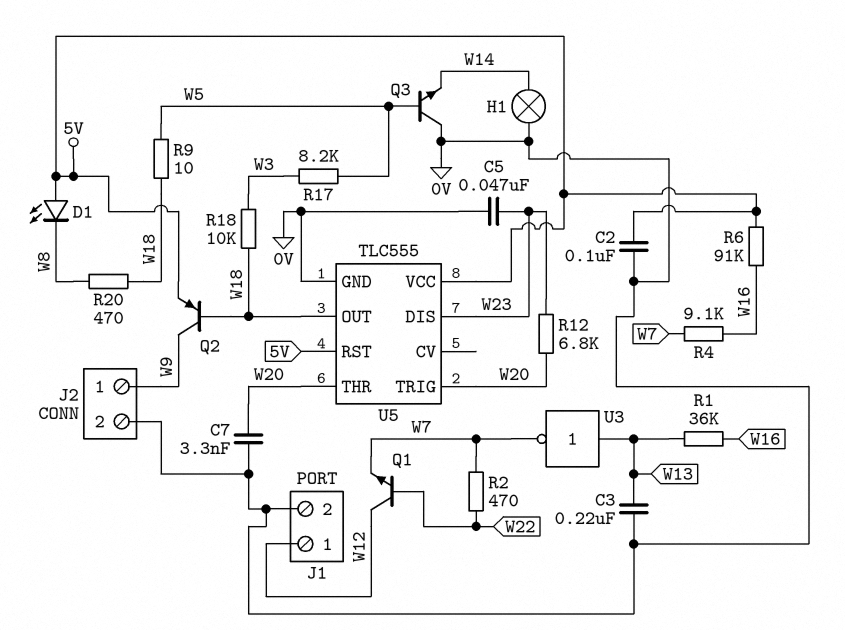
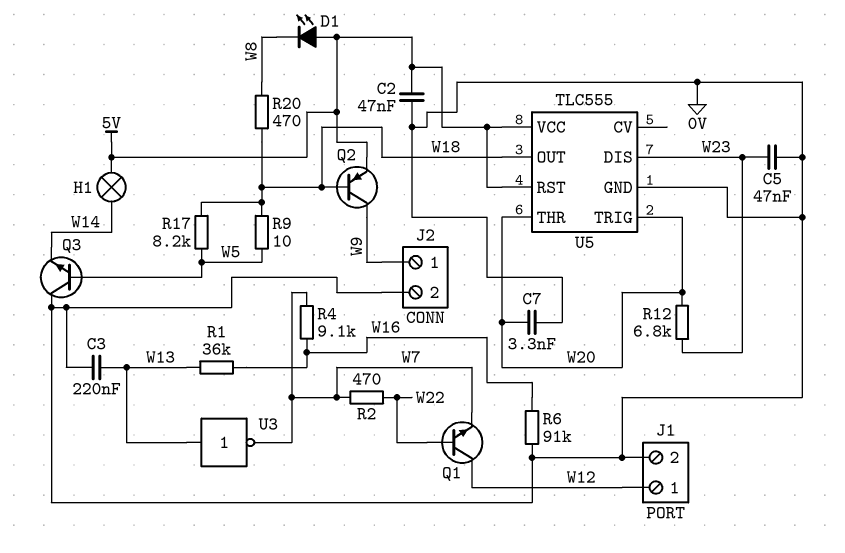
C2: 100nF (0V, 5V) -> 47nF (0V, 5V)
H1: lamp (0V, W14) -> lamp (5V, W14)
R6: 91k (5V, W16) -> 91k (0V, W16)
R17: 8.2k (W3, W5) -> 8.2k (W5, W18)
R18: 10k (W3, W18) -> none

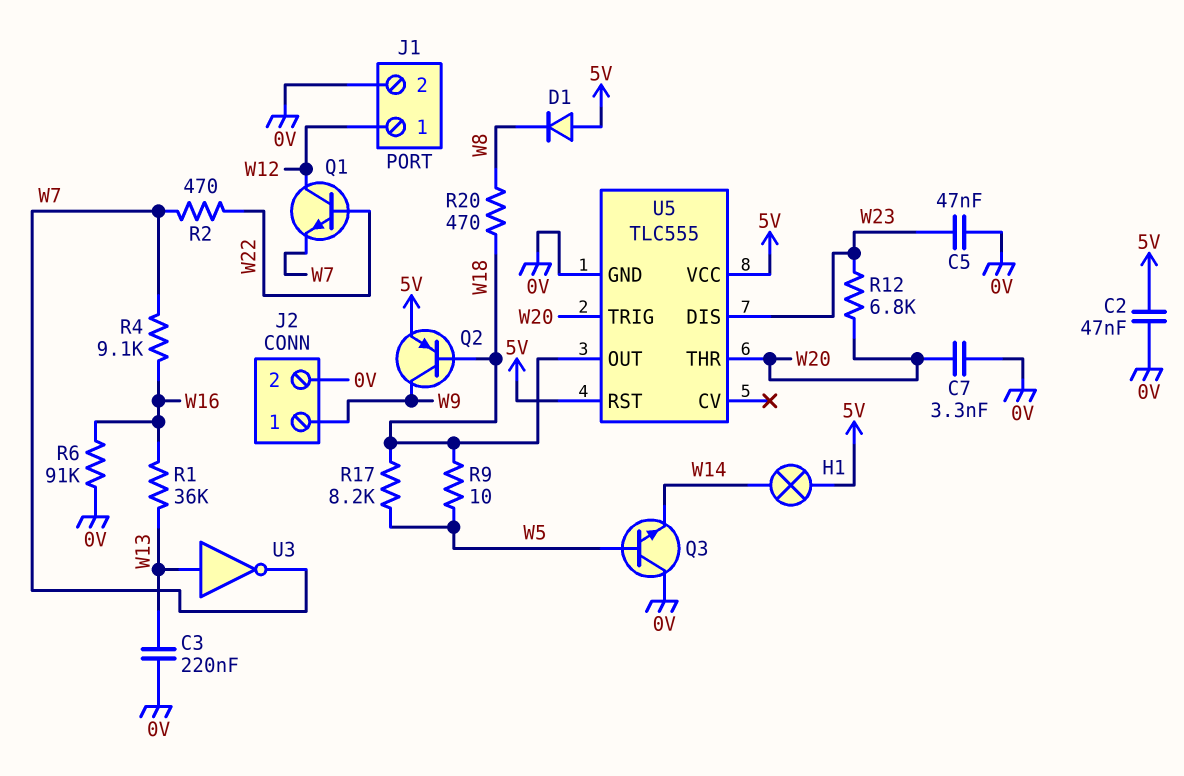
D1: LED (A 5V, K W8) -> diode (A 5V, K W8)

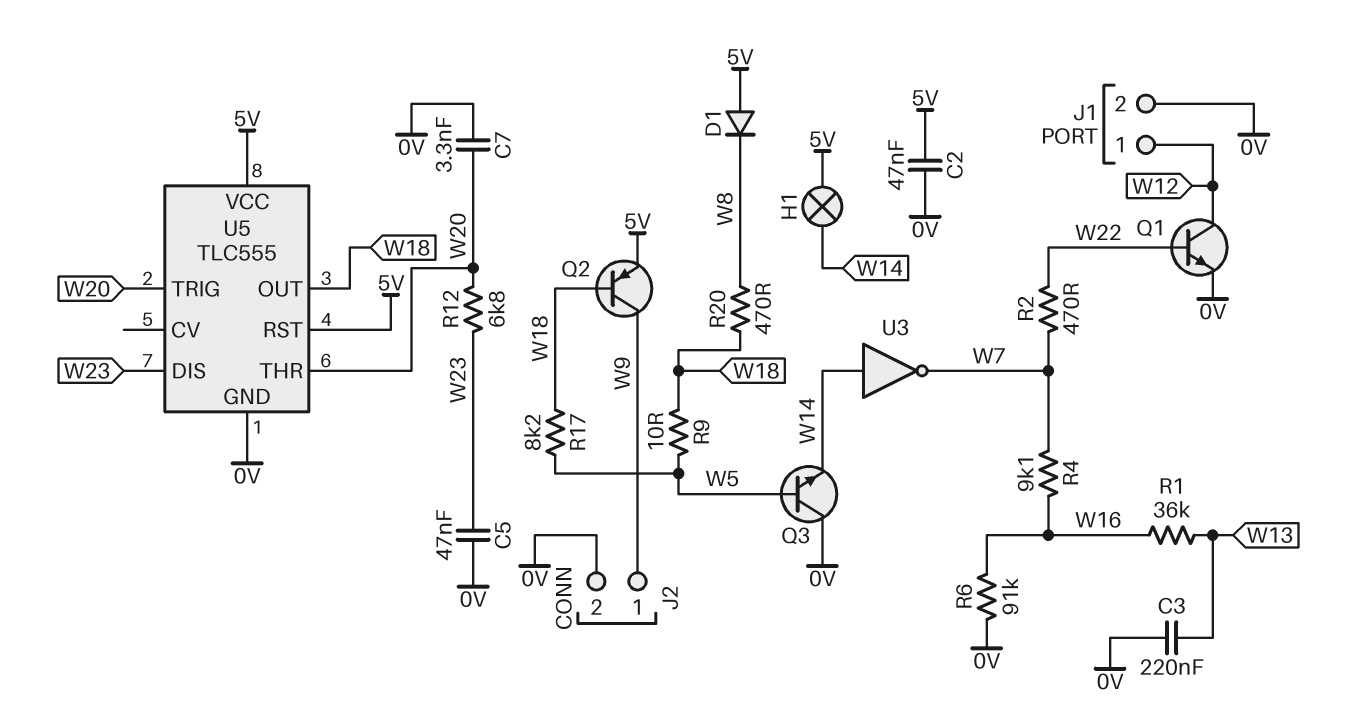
Q1: NPN (B W22, C W12, E W7) -> NPN (B W22, C W12, E 0V)
U3: NOT (in W13, out W7) -> NOT (in W14, out W7)

